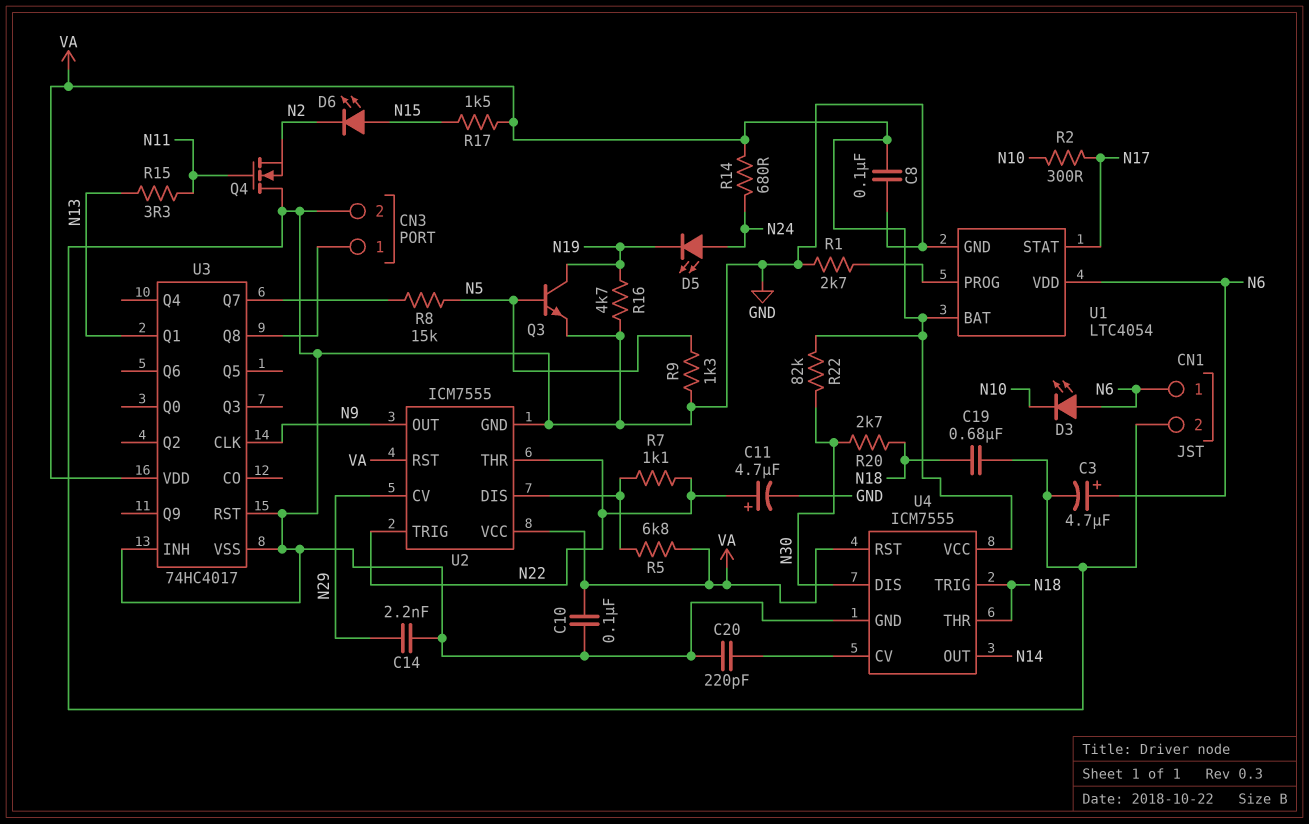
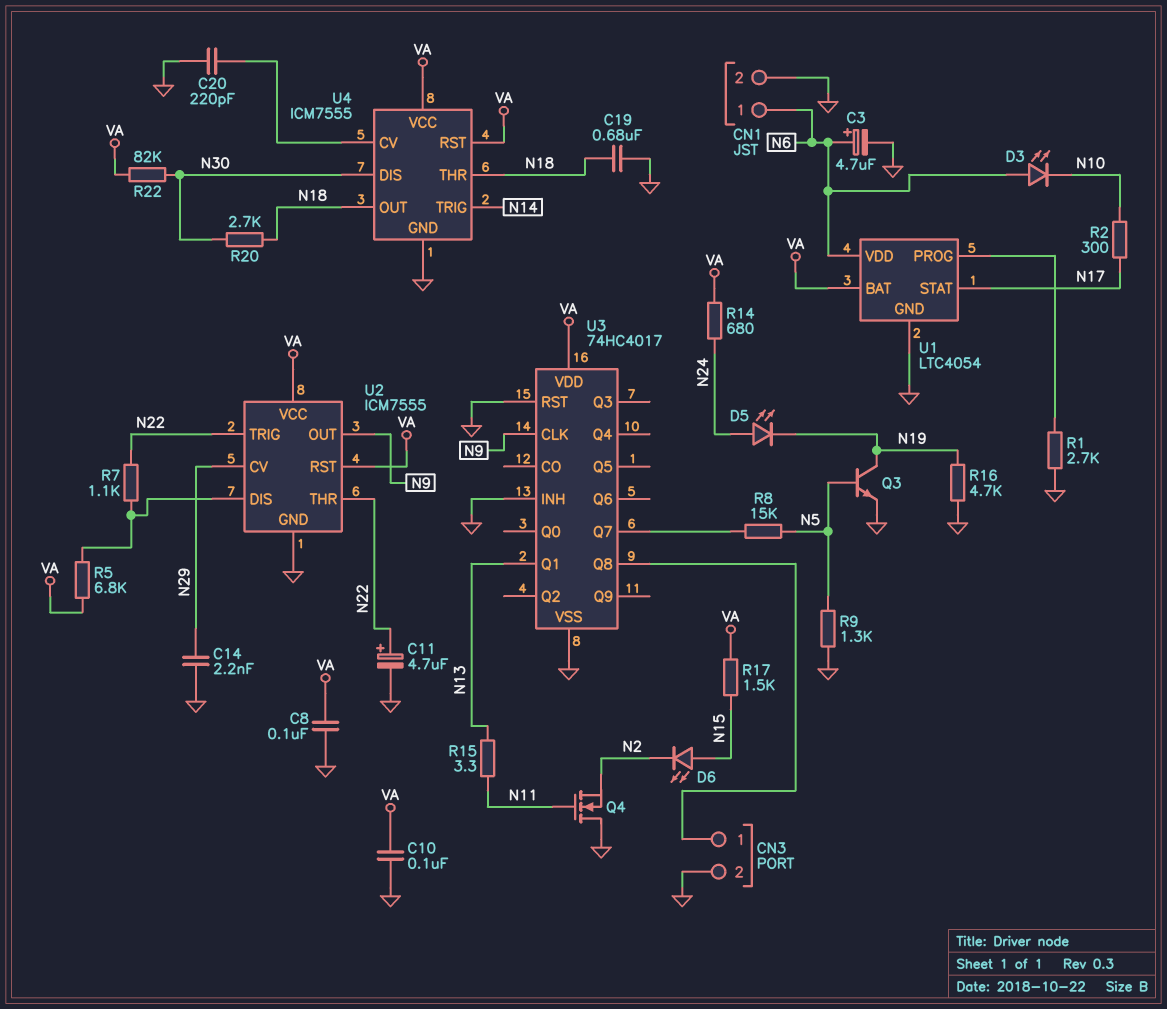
U4 pin OUT: N14 -> N18
U4 pin TRIG: N18 -> N14

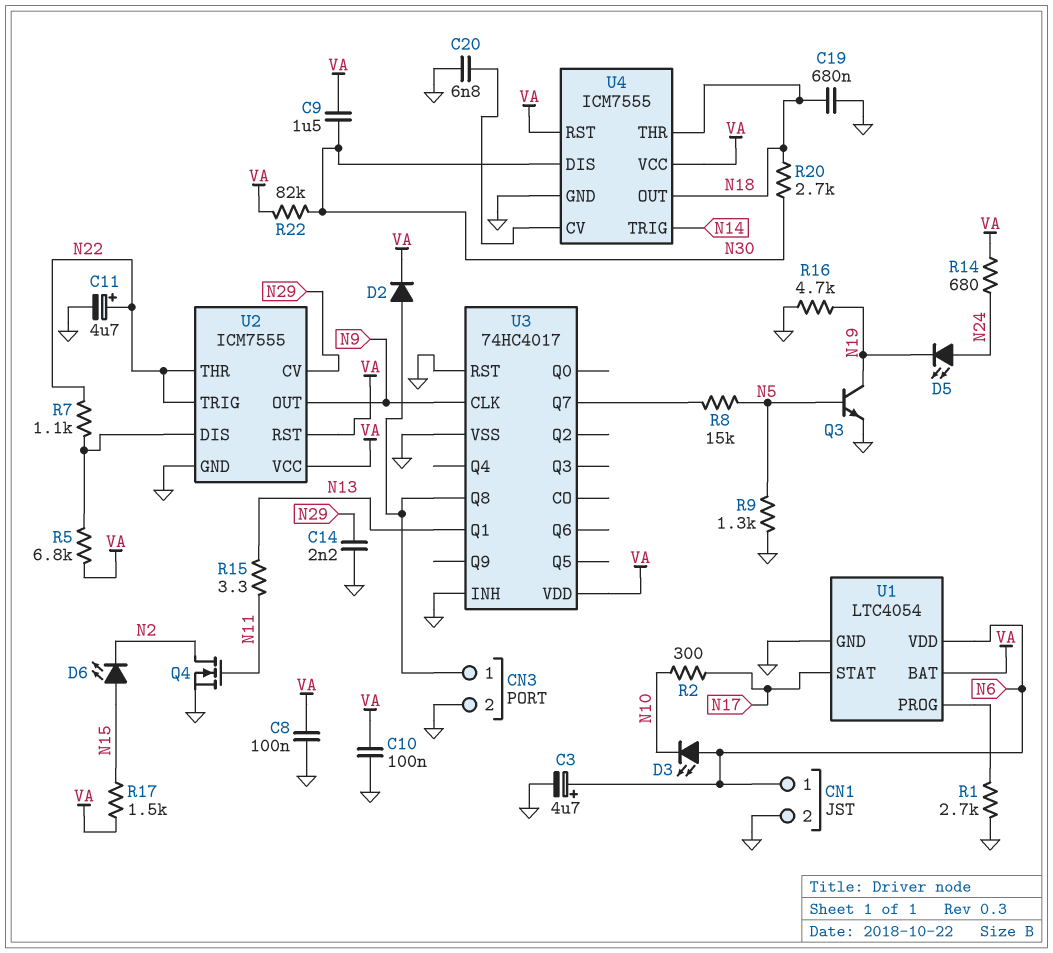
C9: none -> 1.5uF (N30, VA)
C20: 220pF (GND, U4/CV) -> 6.8nF (GND, U4/CV)
D2: none -> diode (A CN3/1, K VA)
Q4: NMOS (G N11, D GND, S N2) -> NMOS (G N11, D N2, S GND)

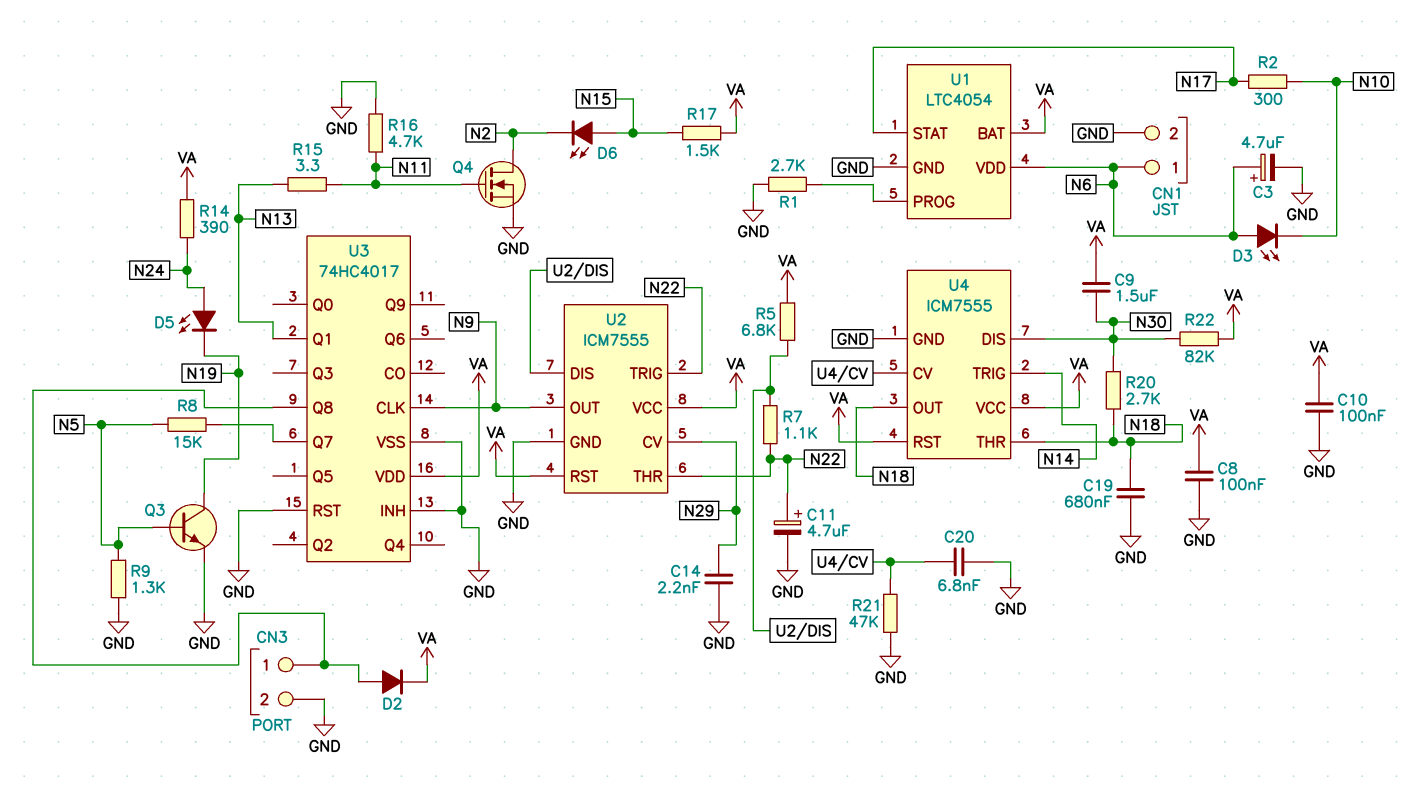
R14: 680 (N24, VA) -> 390 (N24, VA)
R16: 4.7k (GND, N19) -> 4.7k (GND, N11)
R21: none -> 47k (GND, U4/CV)

